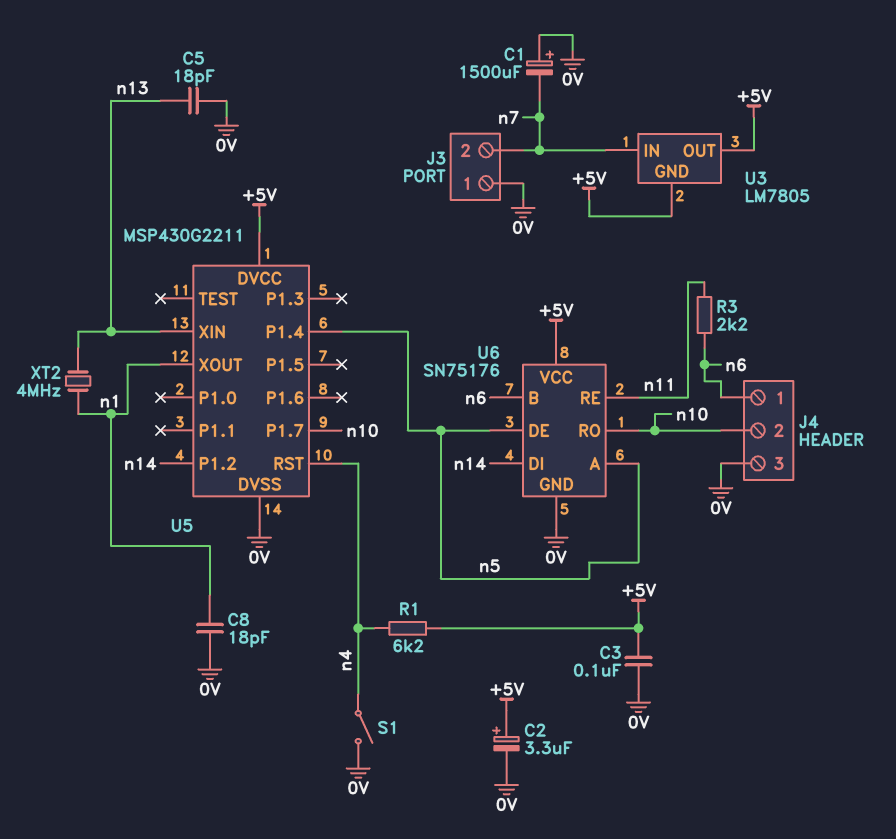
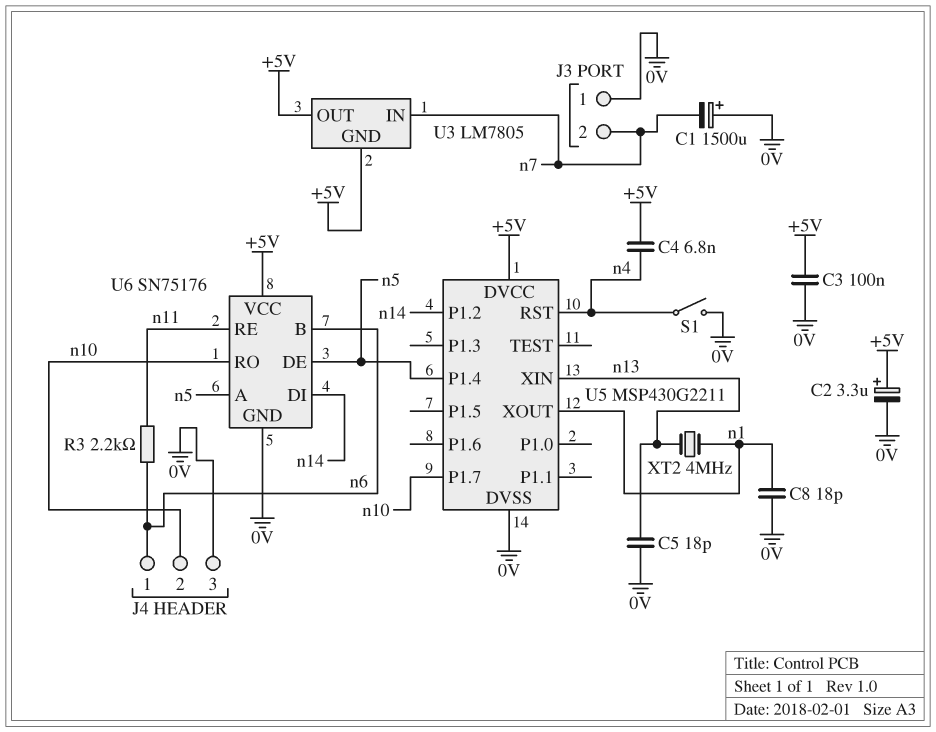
C4: none -> 6.8nF (+5V, n4)
R1: 6.2k (+5V, n4) -> none

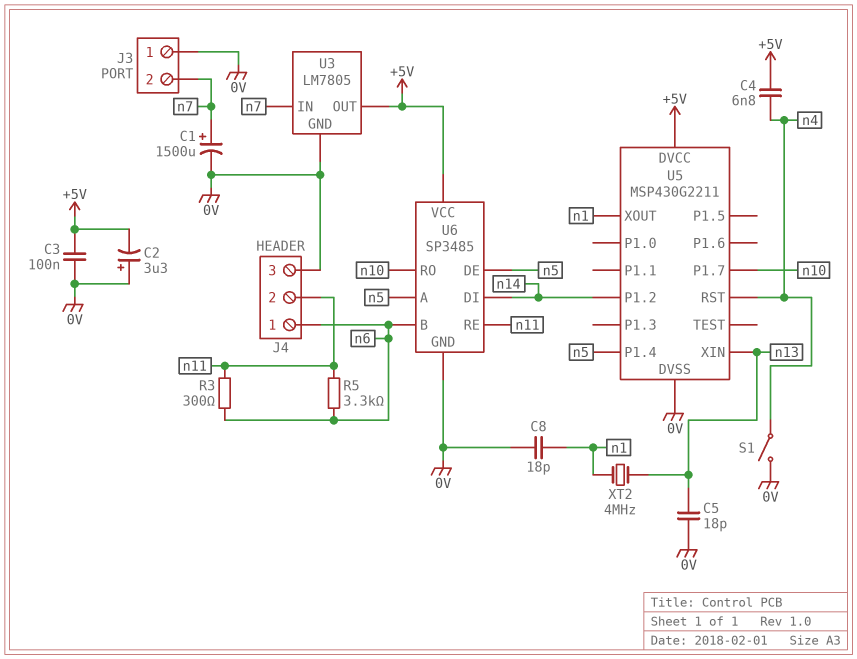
C1: 1500uF (plus 0V, minus n7) -> 1500uF (plus n7, minus 0V)
C2: 3.3uF (plus +5V, minus 0V) -> 3.3uF (plus 0V, minus +5V)
J4 pin 2: n10 -> n11
R3: 2.2k (n6, n11) -> 300 (n6, n11)
R5: none -> 3.3k (n6, n11)
U3 pin GND: +5V -> 0V
U6: SN75176 -> SP3485

